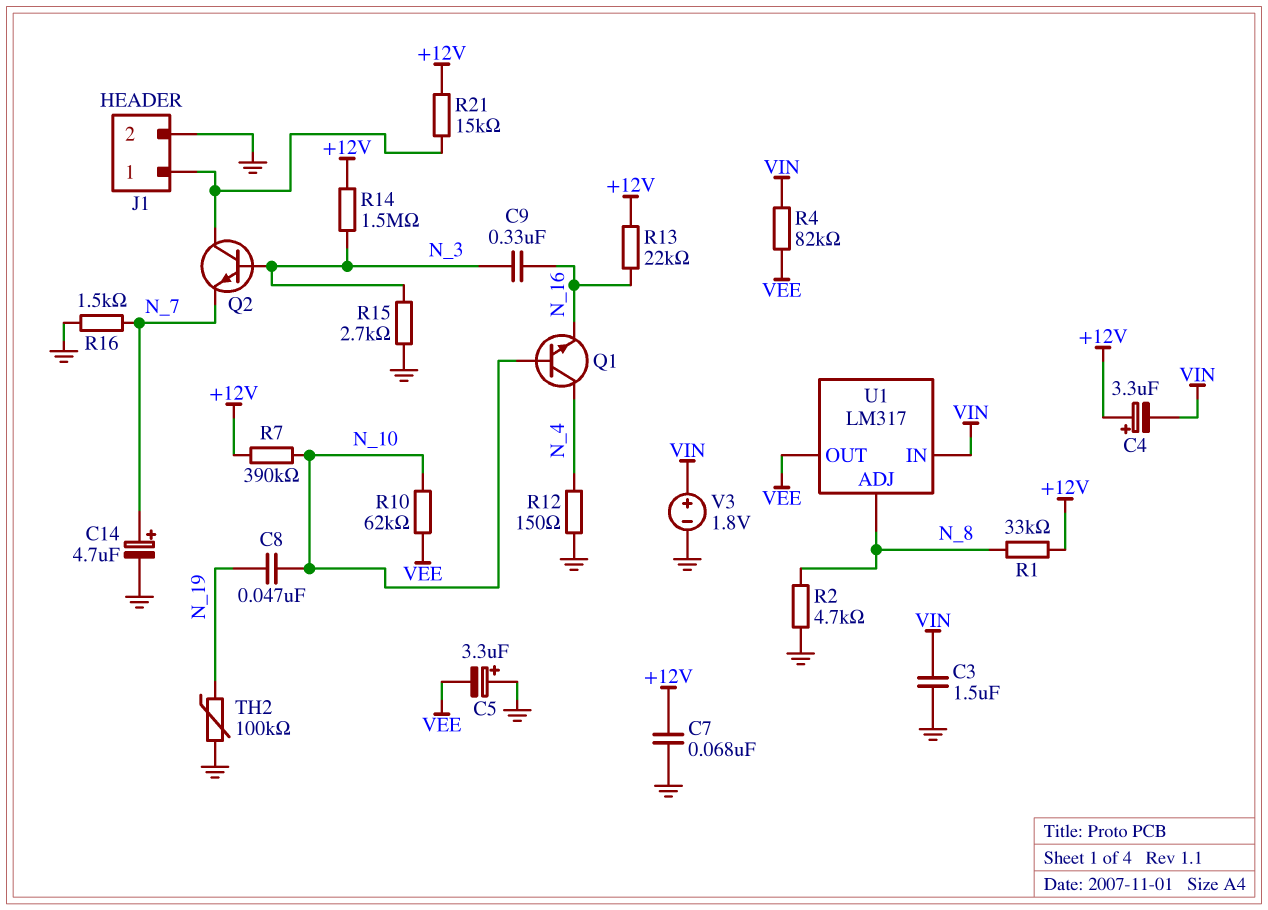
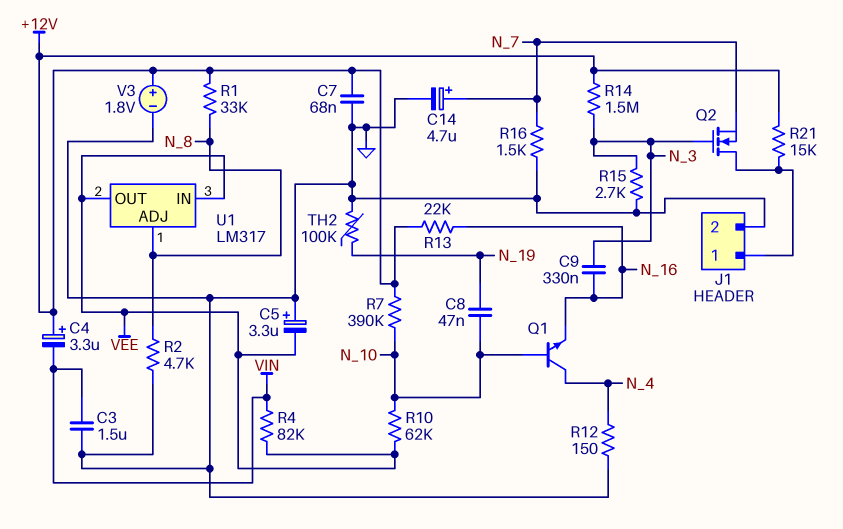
Q2: NPN (B N_3, C J1/1, E N_7) -> NMOS (G N_3, D J1/1, S N_7)
U1 pin IN: VIN -> VEE
V3: 1.8V (plus VIN, minus GND) -> 1.8V (plus +12V, minus GND)

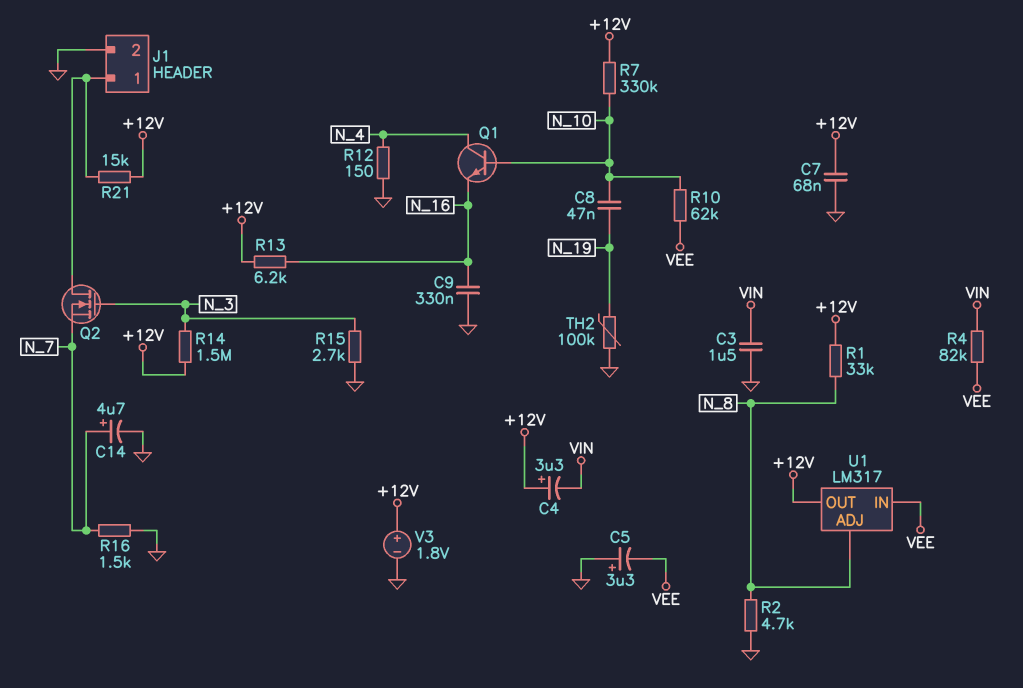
C9: 330nF (N_3, N_16) -> 330nF (GND, N_16)
R7: 390k (+12V, N_10) -> 330k (+12V, N_10)
R13: 22k (+12V, N_16) -> 6.2k (+12V, N_16)
U1 pin OUT: VEE -> +12V

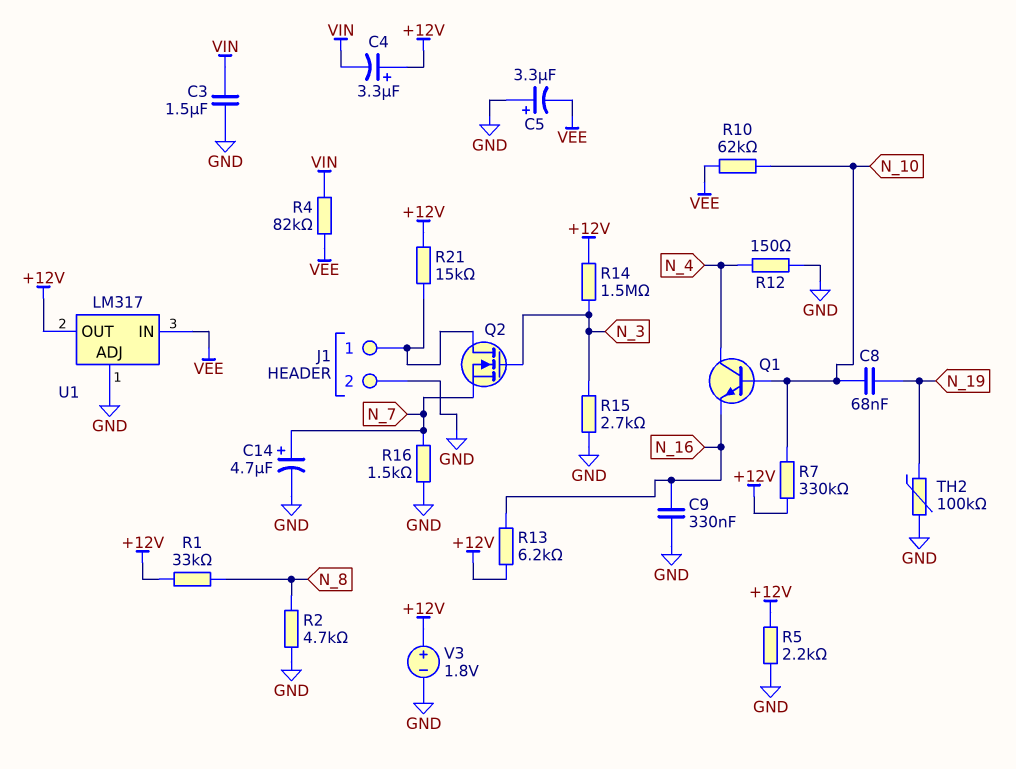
C7: 68nF (+12V, GND) -> none
C8: 47nF (N_10, N_19) -> 68nF (N_10, N_19)
R5: none -> 2.2k (+12V, GND)
U1 pin ADJ: N_8 -> GND

